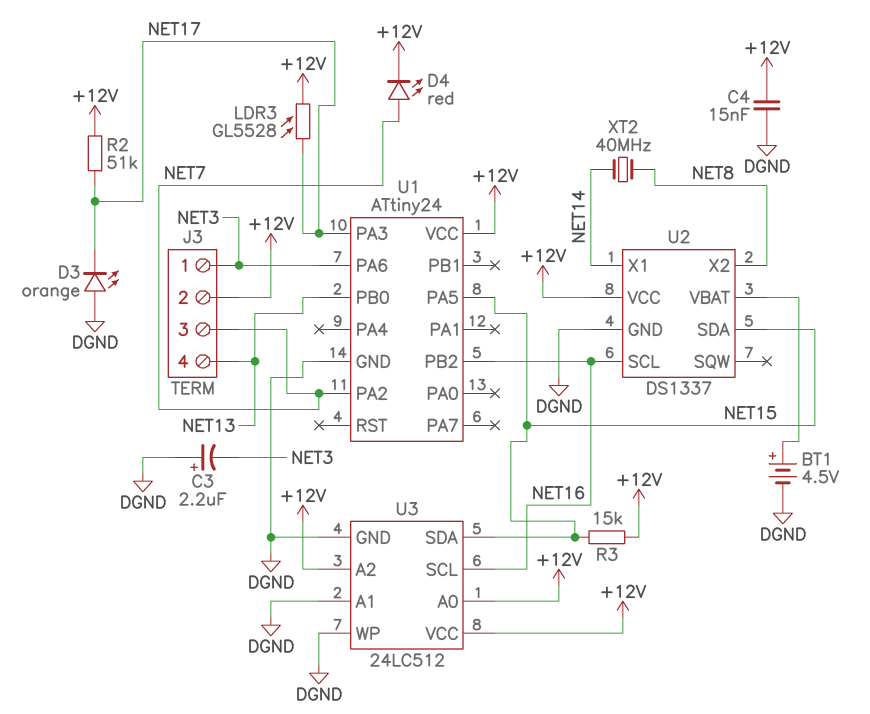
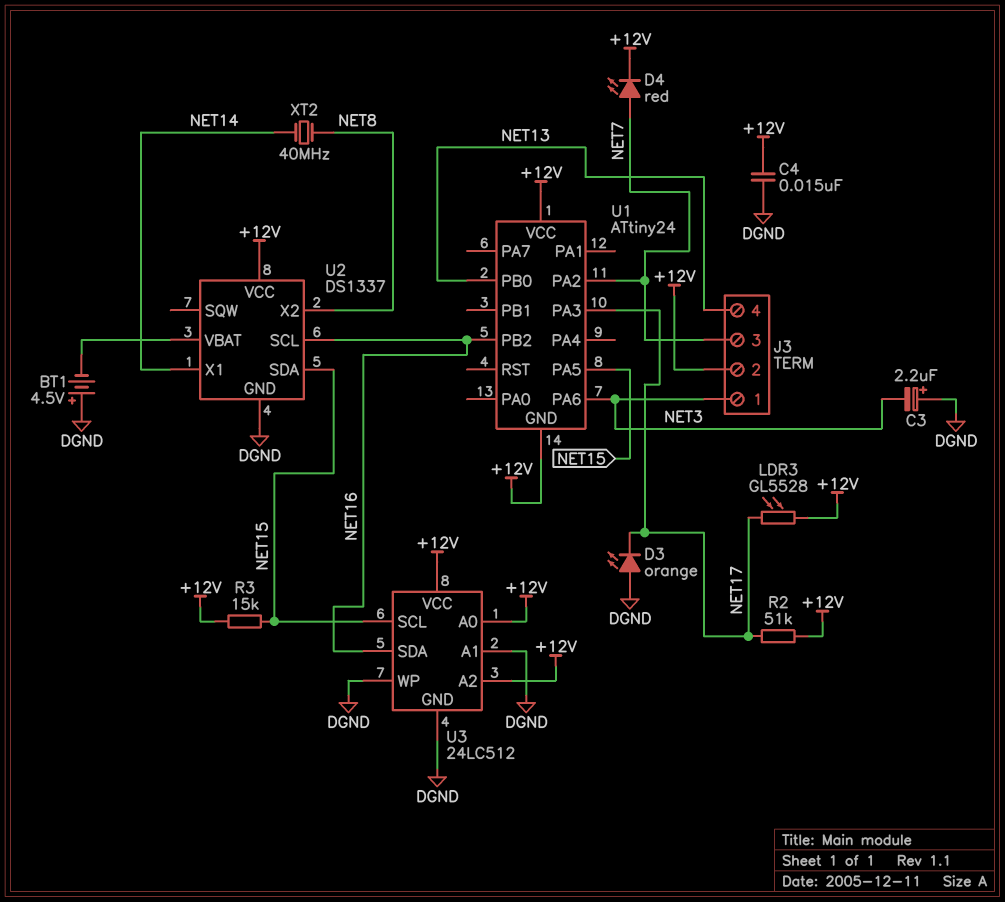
BT1: 4.5V (plus U2/VBAT, minus DGND) -> 4.5V (plus DGND, minus U2/VBAT)
U1 pin GND: DGND -> +12V
U3 pin SCL: NET16 -> NET15
U3 pin SDA: NET15 -> NET16

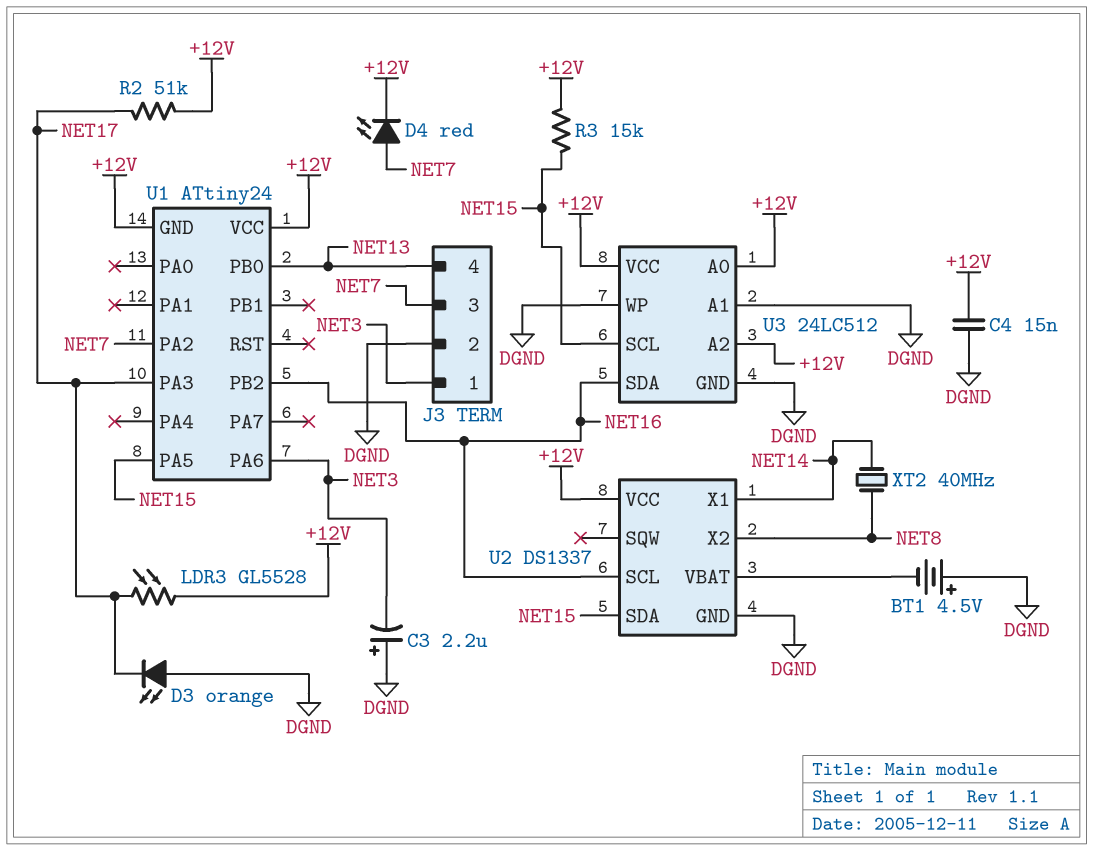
J3 pin 2: +12V -> DGND

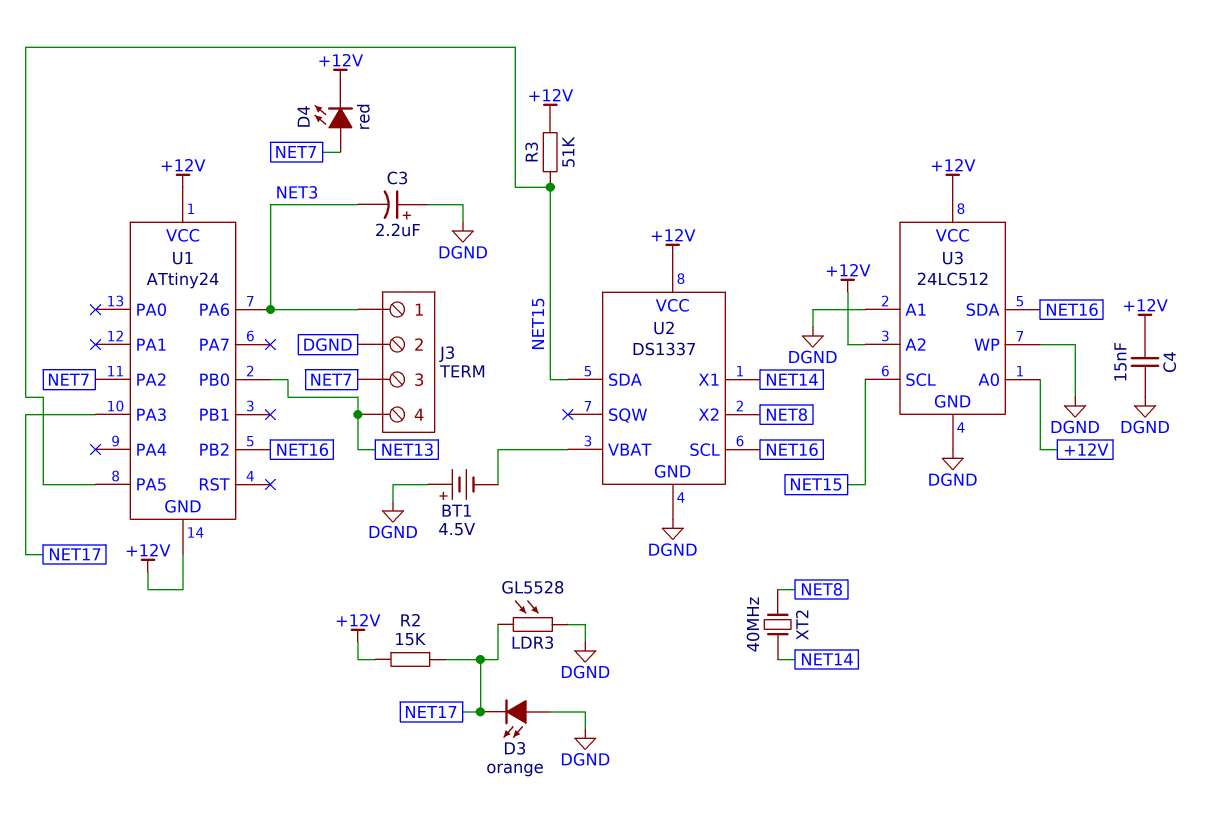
LDR3: GL5528 (+12V, NET17) -> GL5528 (DGND, NET17)
R2: 51k (+12V, NET17) -> 15k (+12V, NET17)
R3: 15k (+12V, NET15) -> 51k (+12V, NET15)

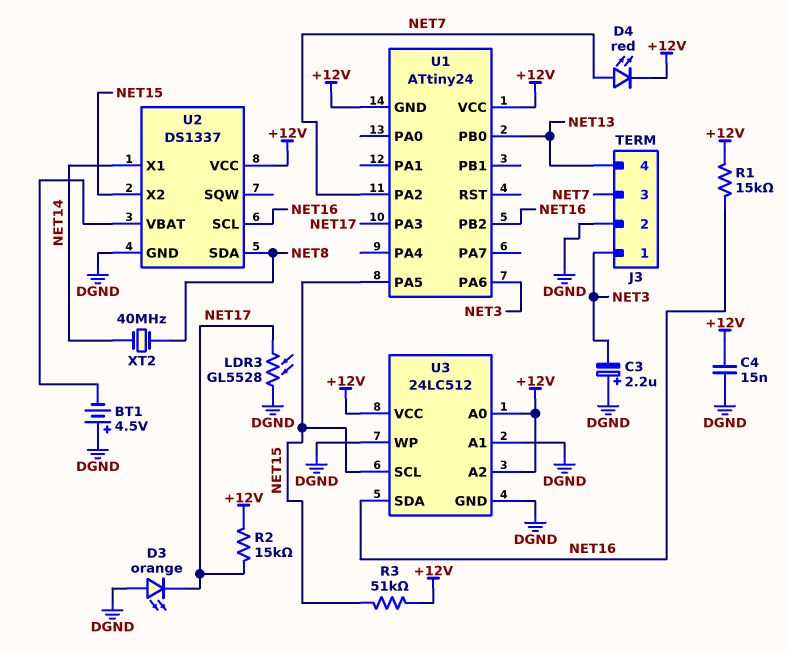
R1: none -> 15k (+12V, NET16)
U2 pin SDA: NET15 -> NET8
U2 pin X2: NET8 -> NET15

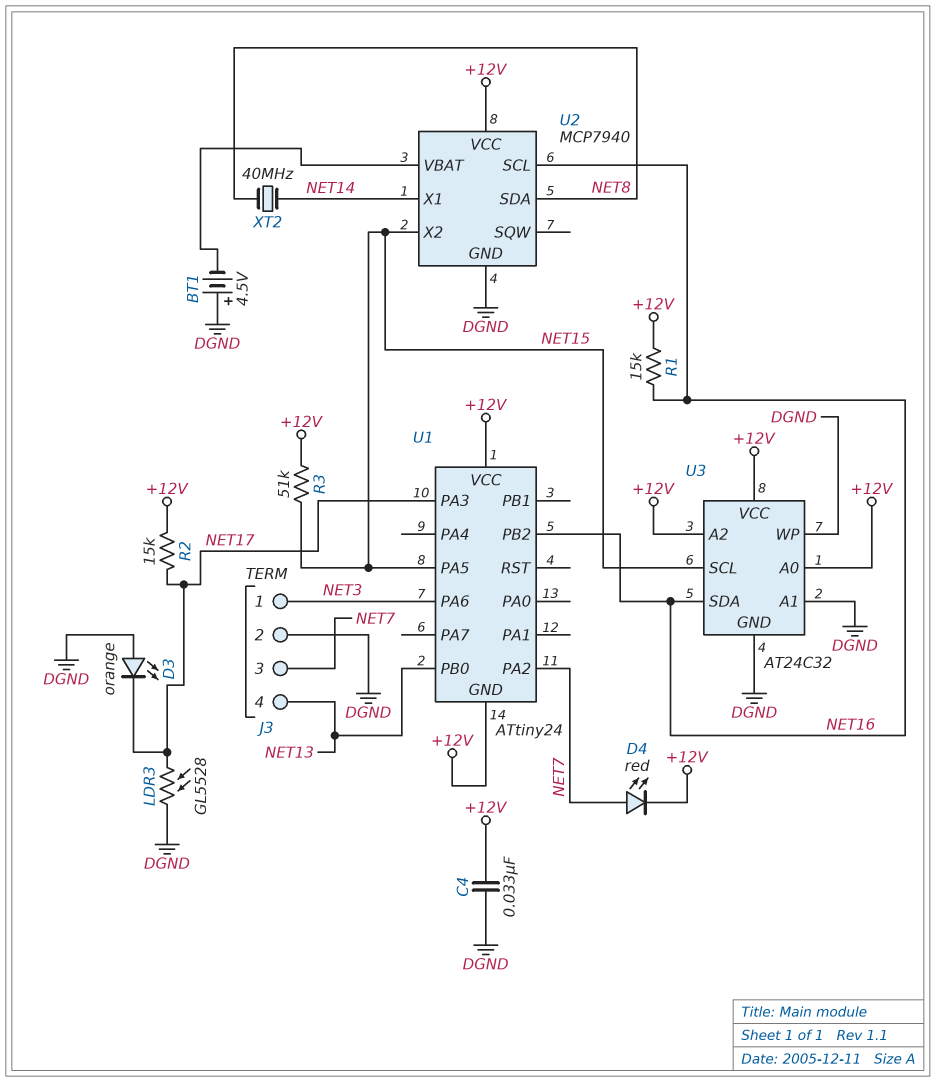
C3: 2.2uF (plus DGND, minus NET3) -> none
C4: 15nF (+12V, DGND) -> 33nF (+12V, DGND)
U2: DS1337 -> MCP7940
U3: 24LC512 -> AT24C32

